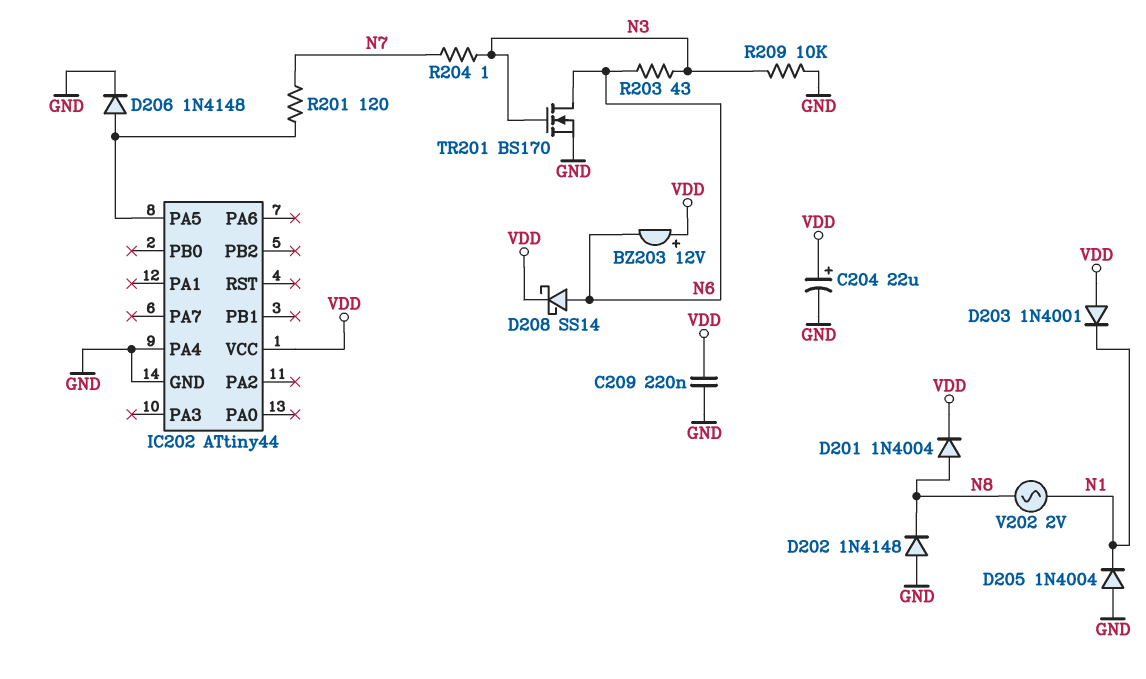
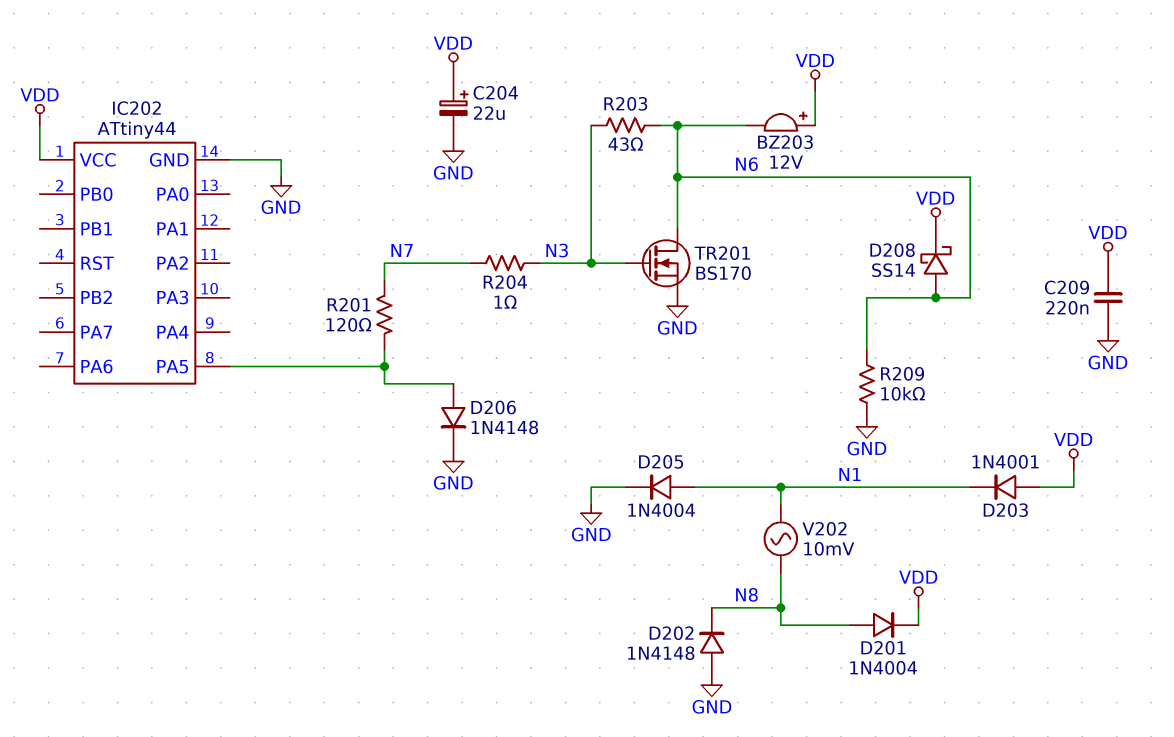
D205: diode 1N4004 (A GND, K N1) -> diode 1N4004 (A N1, K GND)
IC202 pin PA4: GND -> none
R209: 10k (GND, N3) -> 10k (GND, N6)
V202: AC 2V (N1, N8) -> AC 10mV (N1, N8)

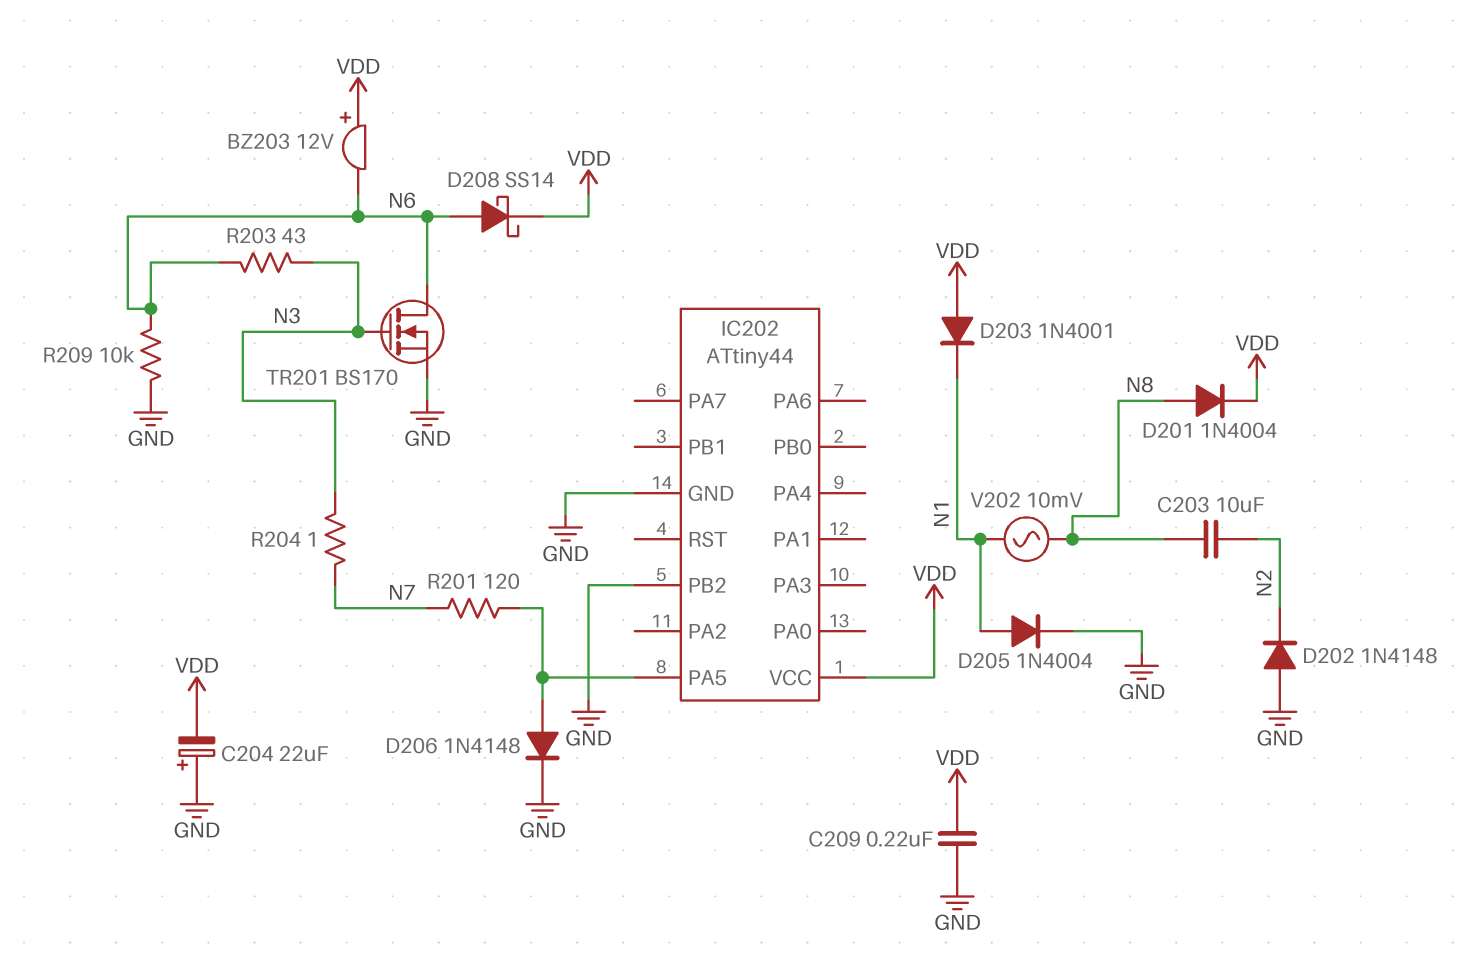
C203: none -> 10uF (N2, N8)
C204: 22uF (plus VDD, minus GND) -> 22uF (plus GND, minus VDD)
D202: diode 1N4148 (A GND, K N8) -> diode 1N4148 (A GND, K N2)
IC202 pin PB2: none -> GND

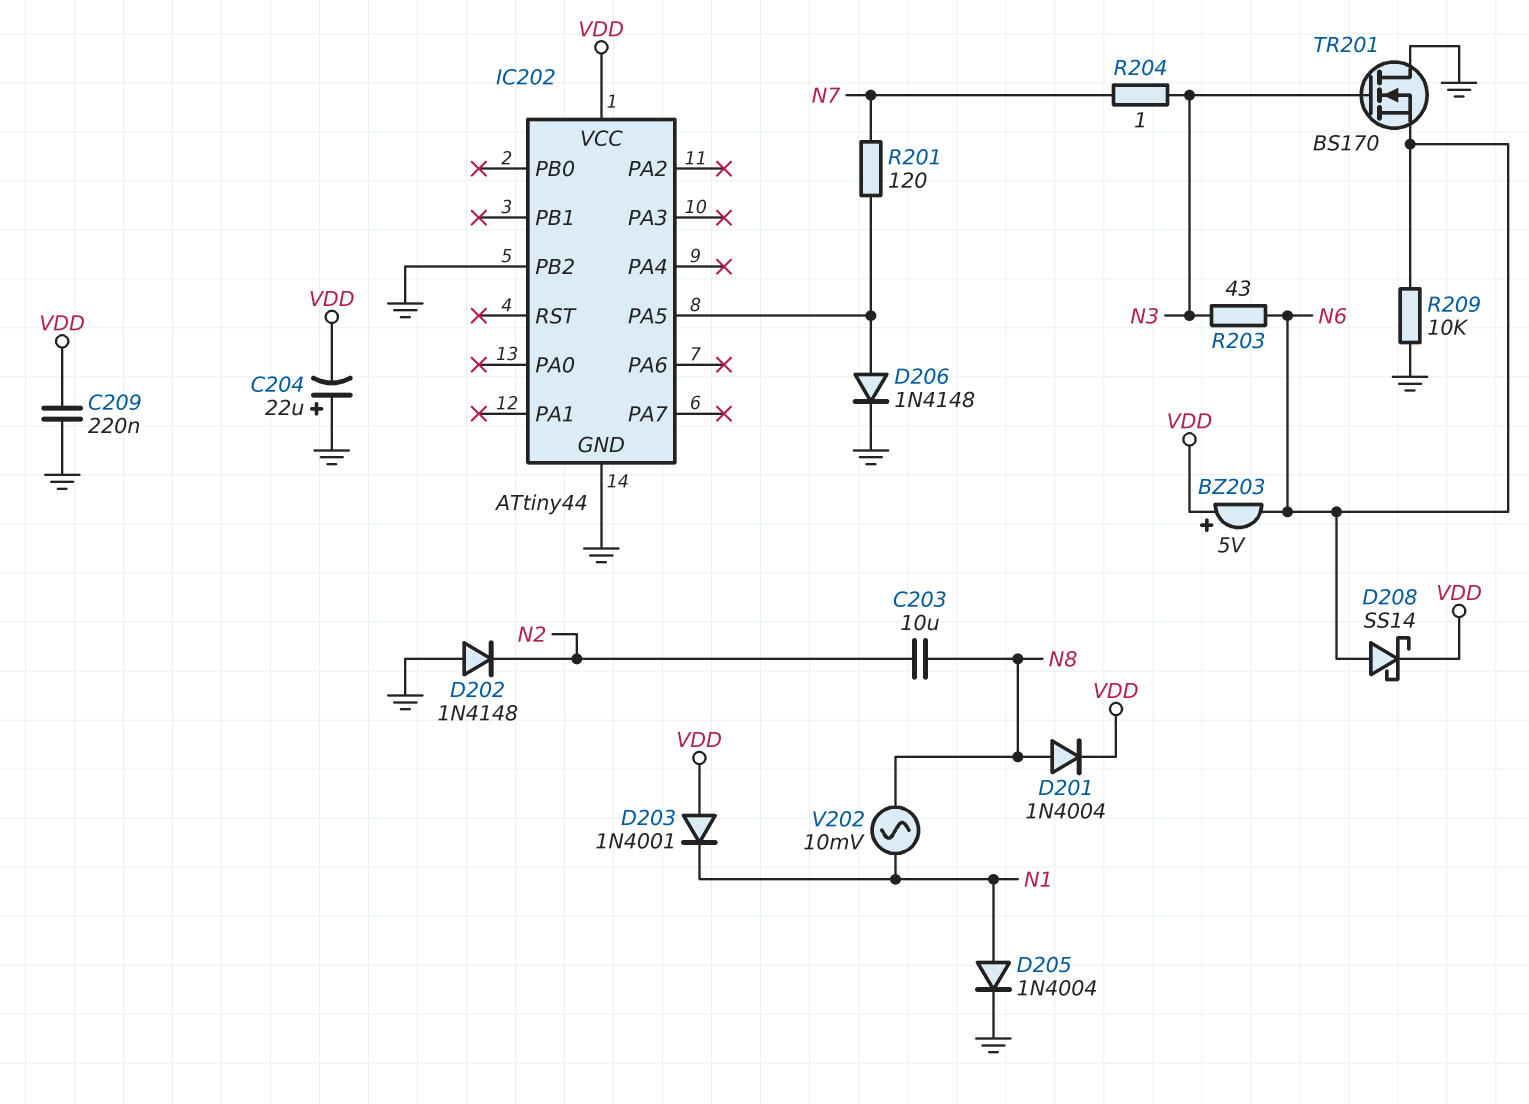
BZ203: buzzer 12V (plus VDD, minus N6) -> buzzer 5V (plus VDD, minus N6)
TR201: NMOS BS170 (G N3, D N6, S GND) -> NMOS BS170 (G N3, D GND, S N6)

